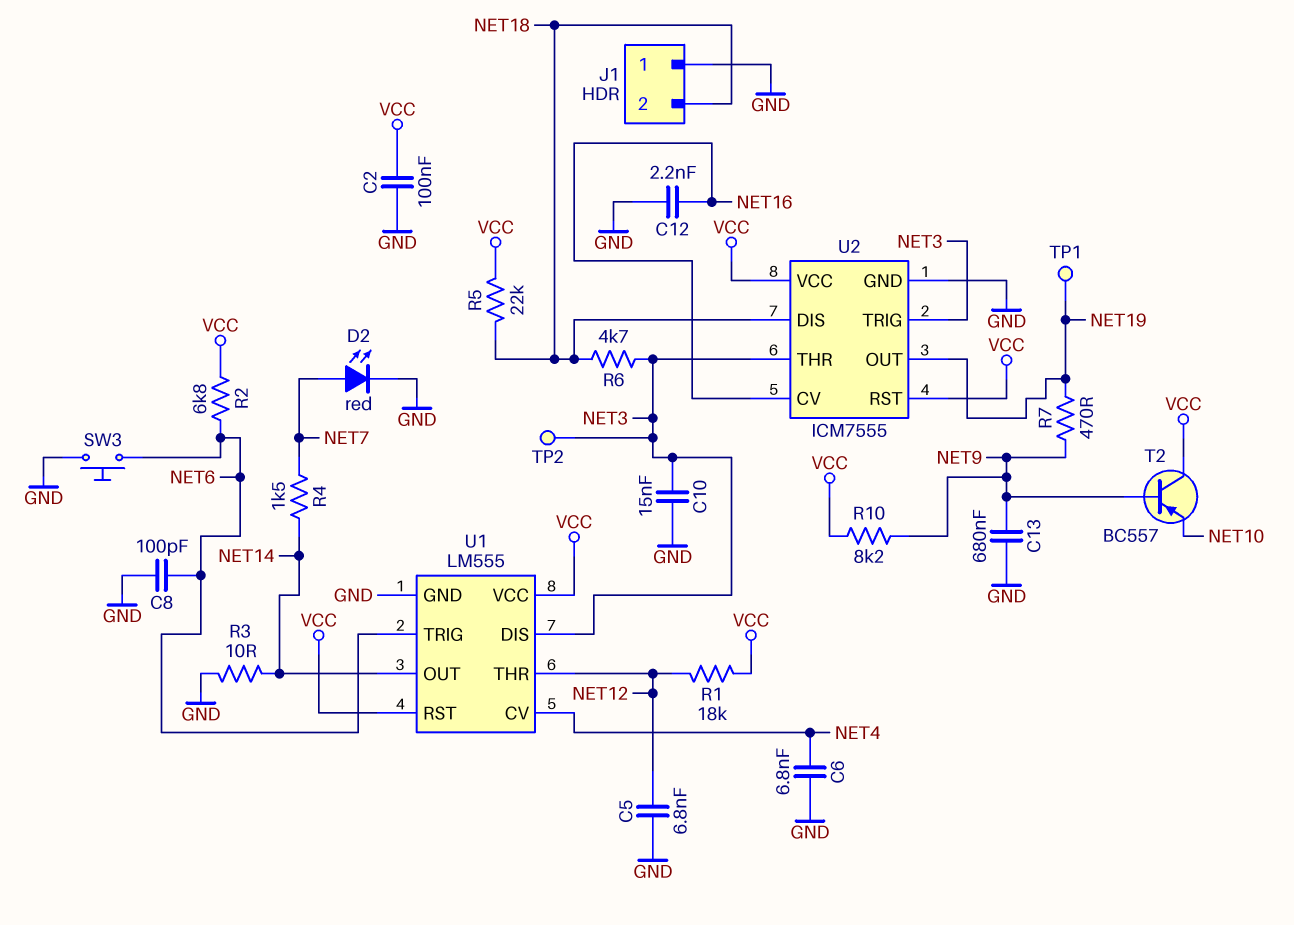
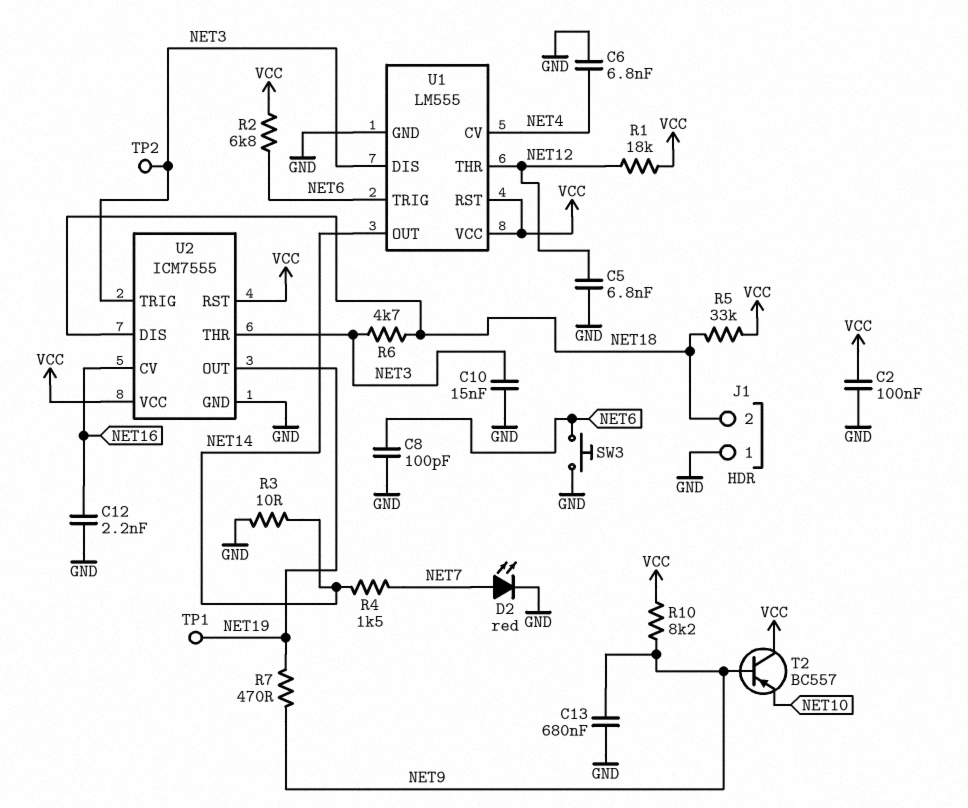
R5: 22k (NET18, VCC) -> 33k (NET18, VCC)

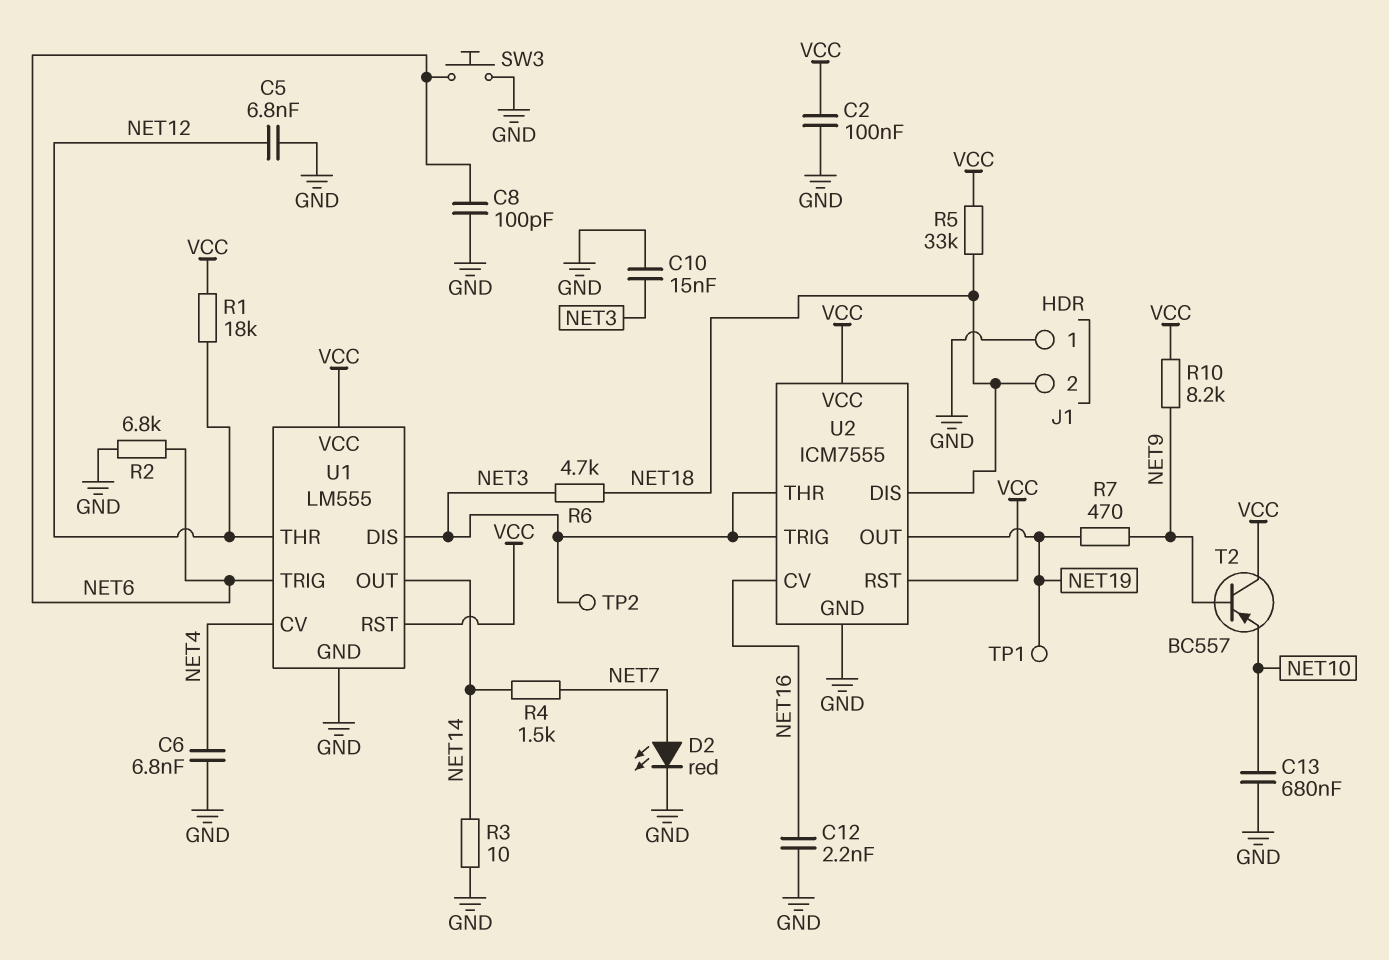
C13: 680nF (GND, NET9) -> 680nF (GND, NET10)
R2: 6.8k (NET6, VCC) -> 6.8k (GND, NET6)

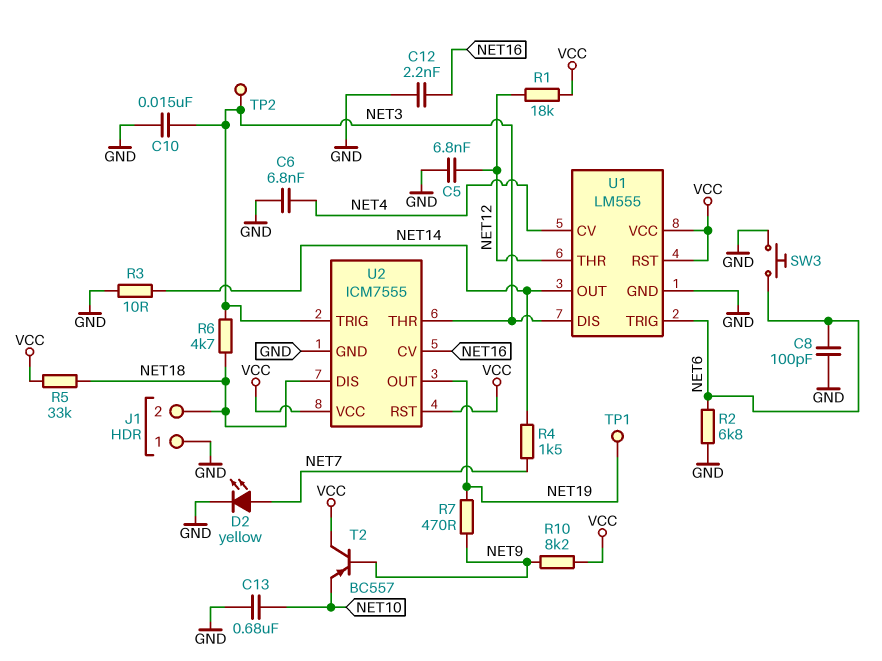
C2: 100nF (GND, VCC) -> none
D2: LED red (A NET7, K GND) -> LED yellow (A NET7, K GND)

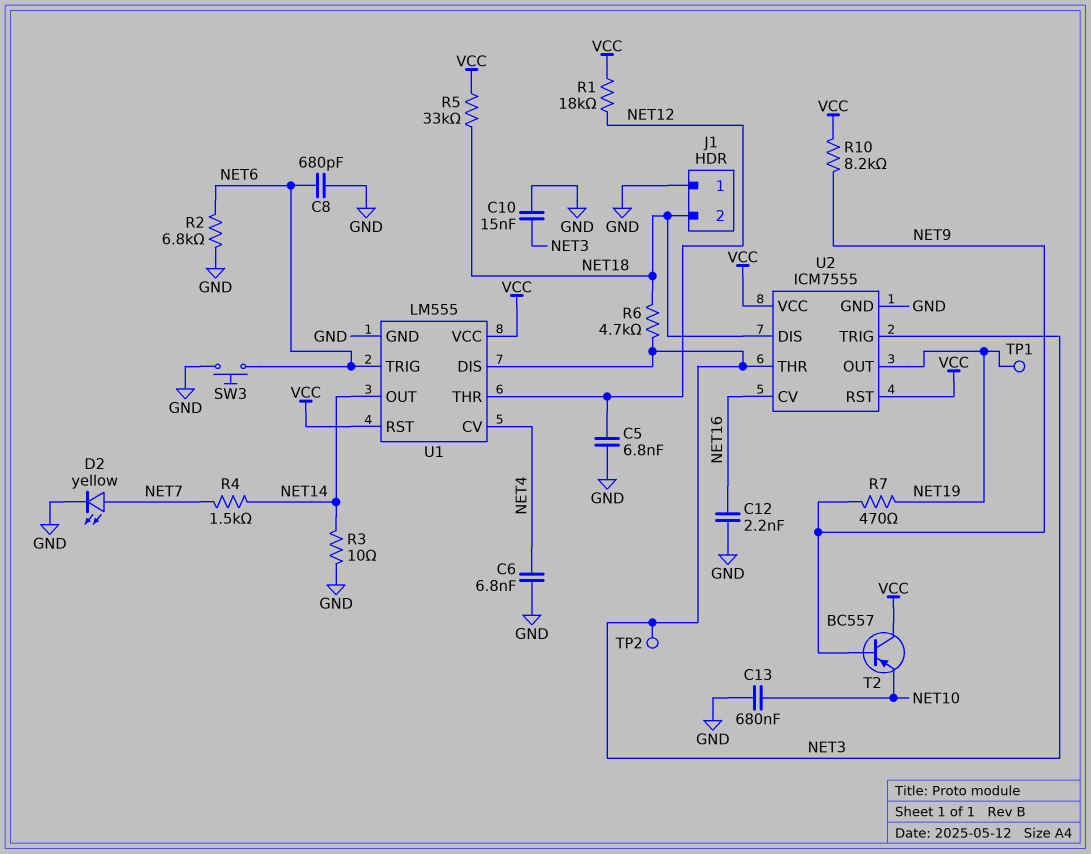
C8: 100pF (GND, NET6) -> 680pF (GND, NET6)

